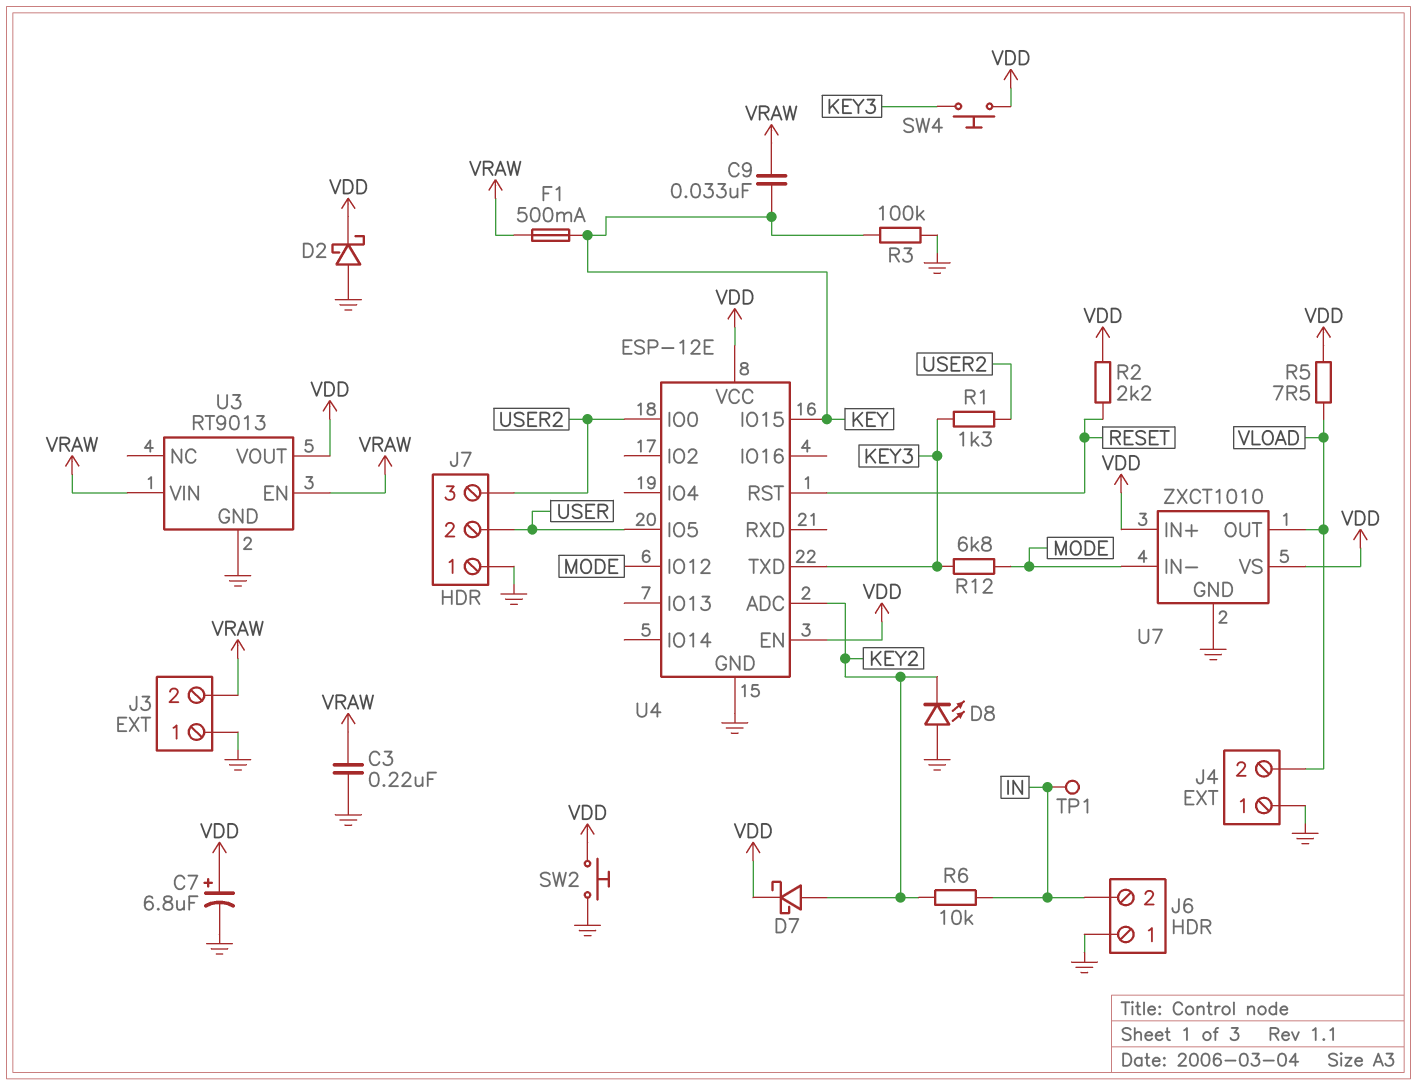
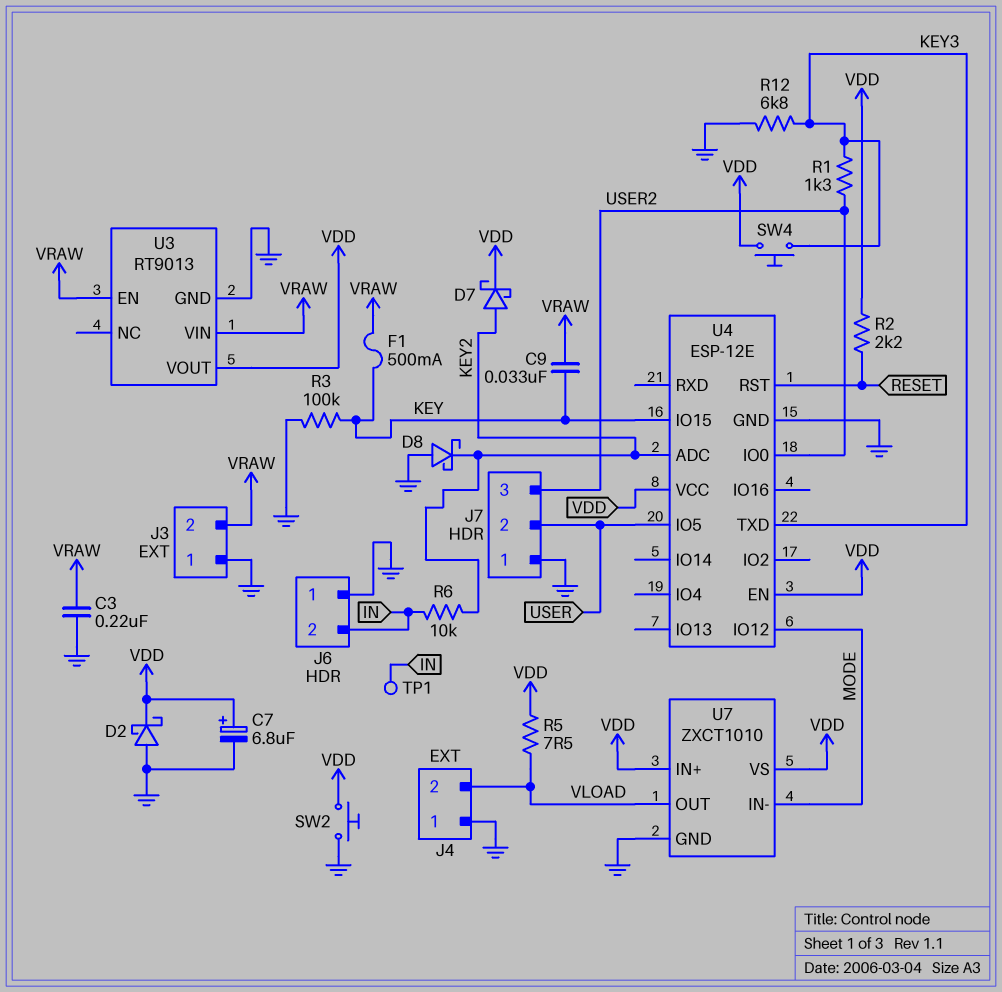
D8: LED (A GND, K KEY2) -> schottky (A GND, K KEY2)
R12: 6.8k (KEY3, MODE) -> 6.8k (GND, KEY3)

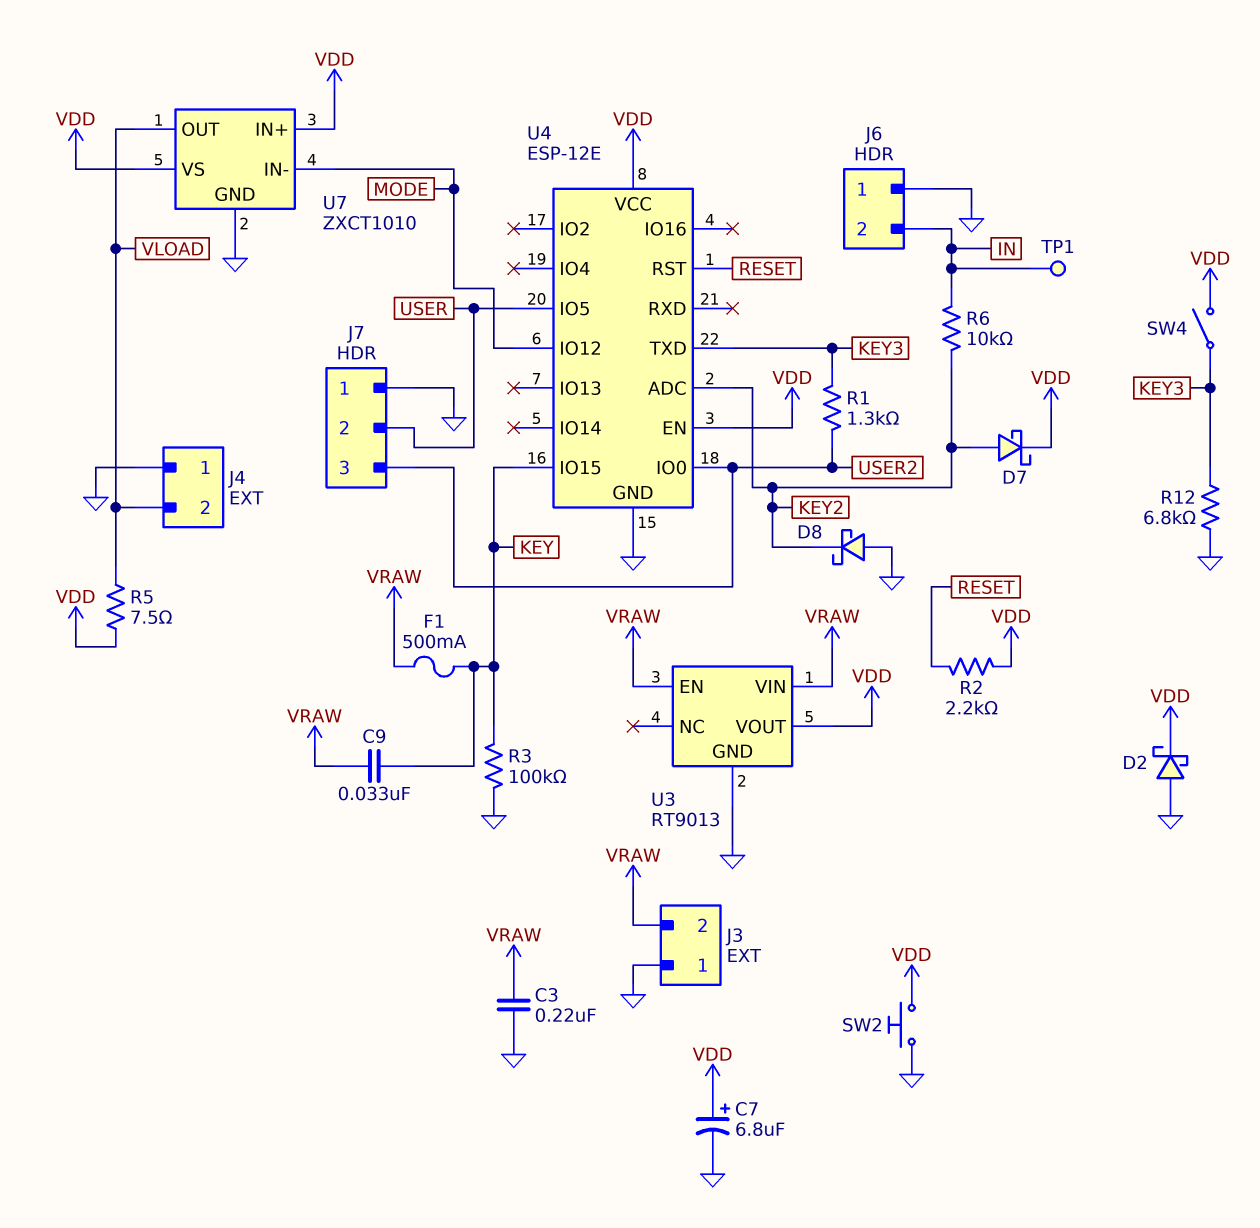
SW4: button (KEY3, VDD) -> switch (KEY3, VDD)

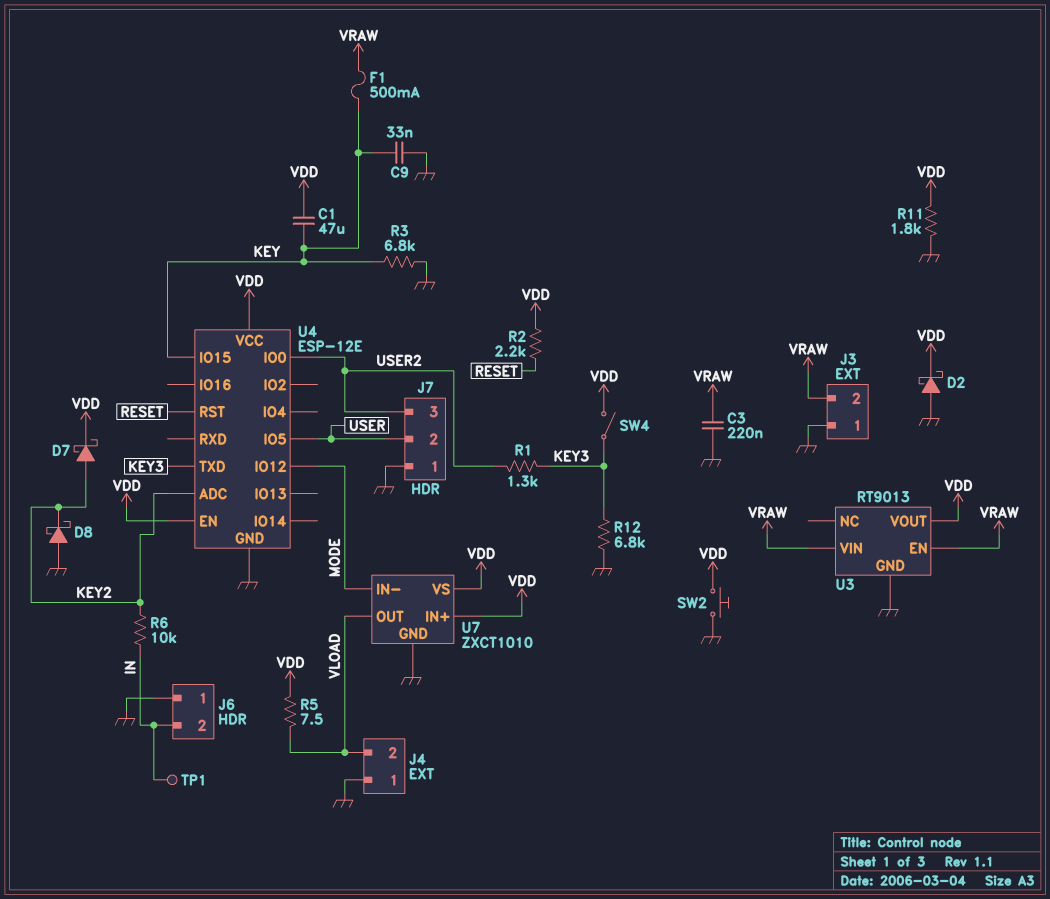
C1: none -> 47uF (KEY, VDD)
C7: 6.8uF (plus VDD, minus GND) -> none
C9: 33nF (KEY, VRAW) -> 33nF (GND, KEY)
R3: 100k (GND, KEY) -> 6.8k (GND, KEY)
R11: none -> 1.8k (GND, VDD)

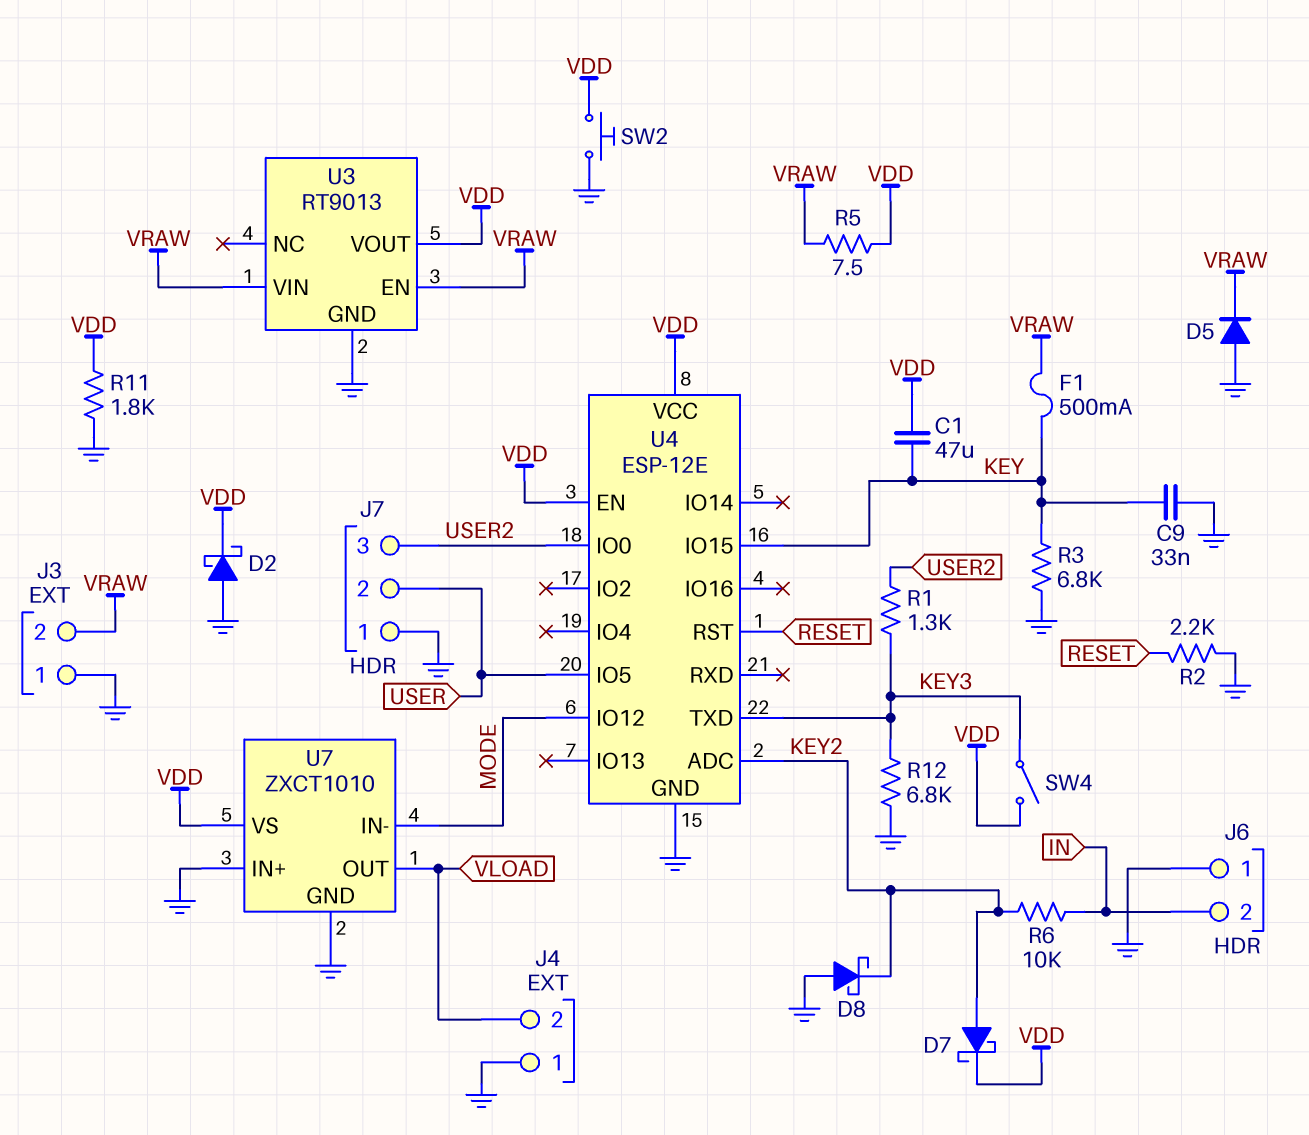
C3: 220nF (GND, VRAW) -> none
D5: none -> diode (A GND, K VRAW)
R2: 2.2k (RESET, VDD) -> 2.2k (GND, RESET)
R5: 7.5 (VDD, VLOAD) -> 7.5 (VDD, VRAW)
TP1: test point (IN) -> none
U7 pin IN+: VDD -> GND

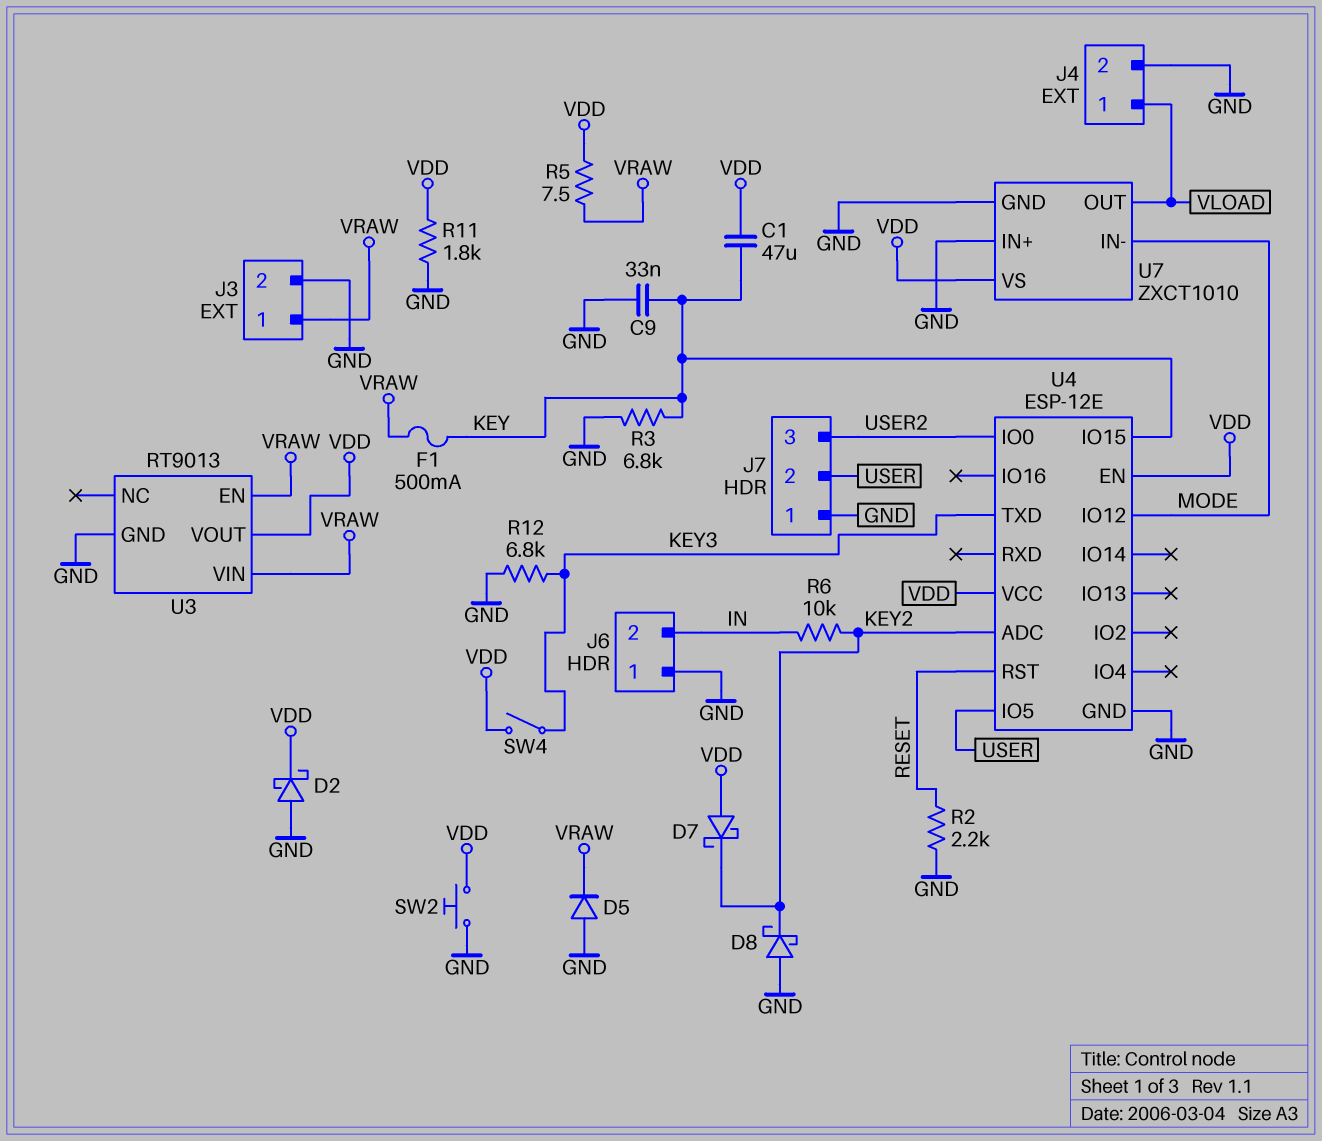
D7: schottky (A KEY2, K VDD) -> schottky (A VDD, K KEY2)
J3 pin 1: GND -> VRAW
J3 pin 2: VRAW -> GND
J4 pin 1: GND -> VLOAD
J4 pin 2: VLOAD -> GND
R1: 1.3k (KEY3, USER2) -> none

